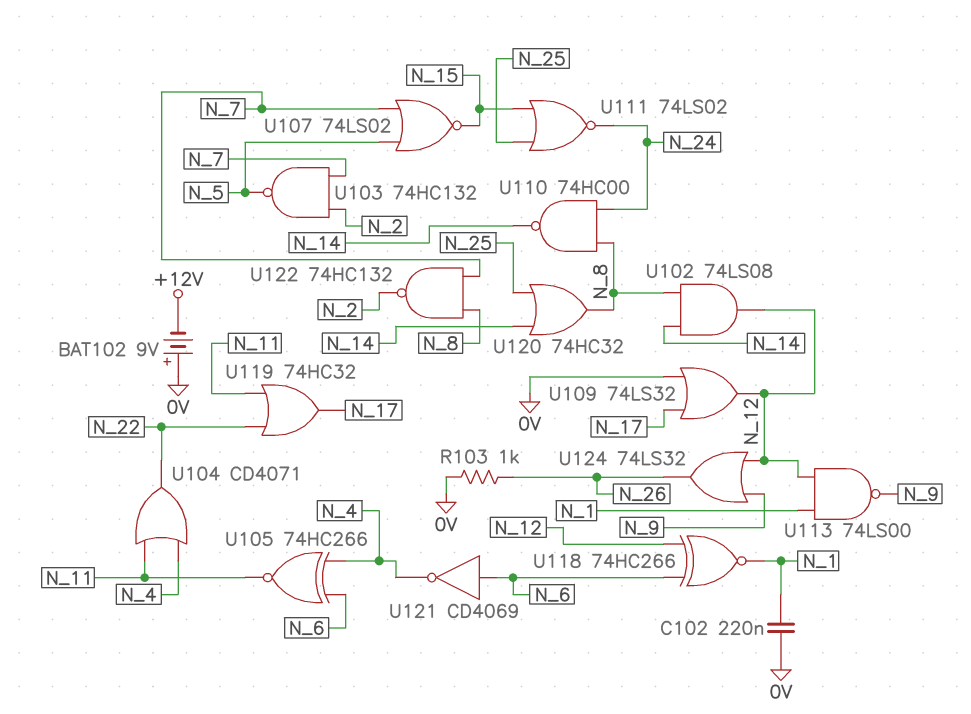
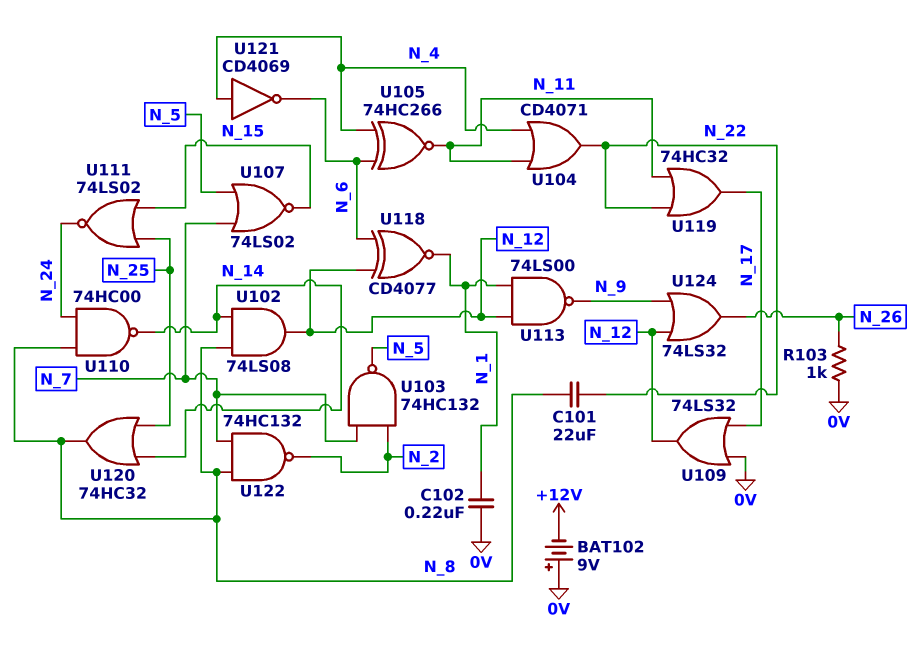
C101: none -> 22uF (N_8, N_22)
U118: XNOR 74HC266 (in N_6, in N_12, out N_1) -> XNOR CD4077 (in N_6, in N_12, out N_1)
U121: NOT CD4069 (in N_6, out N_4) -> NOT CD4069 (in N_4, out N_6)

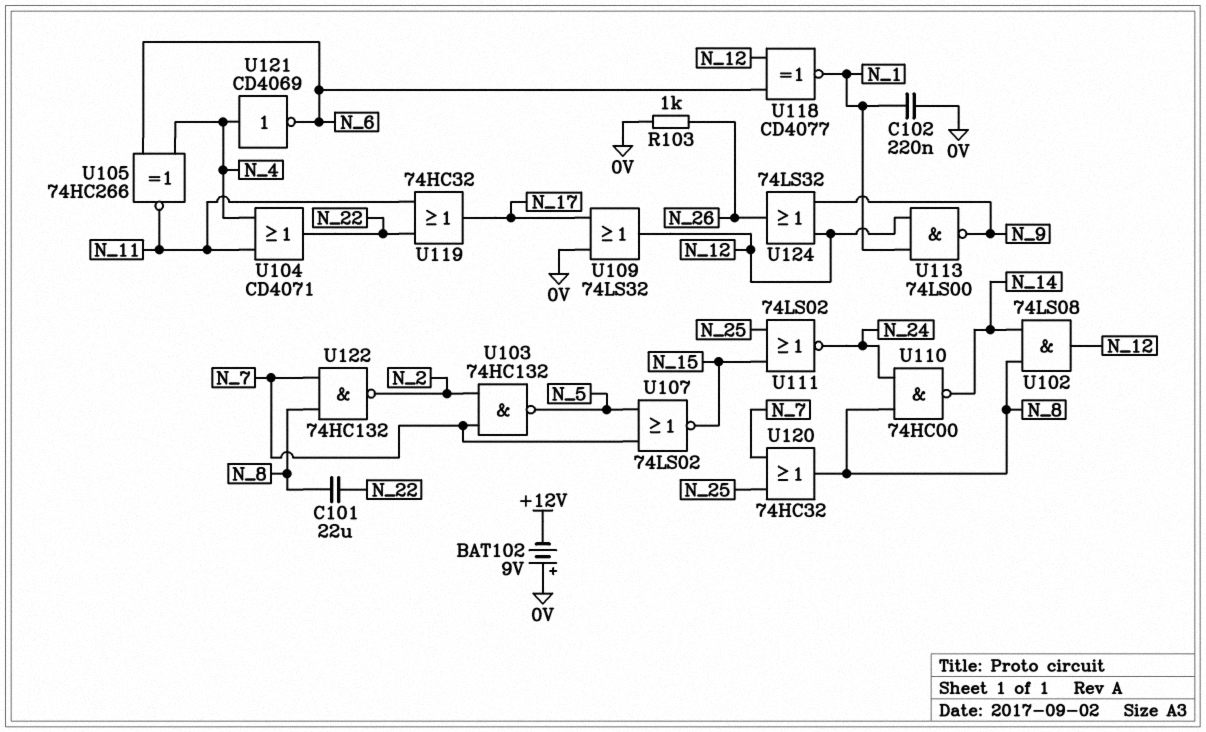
U120: OR 74HC32 (in N_14, in N_25, out N_8) -> OR 74HC32 (in N_7, in N_25, out N_8)

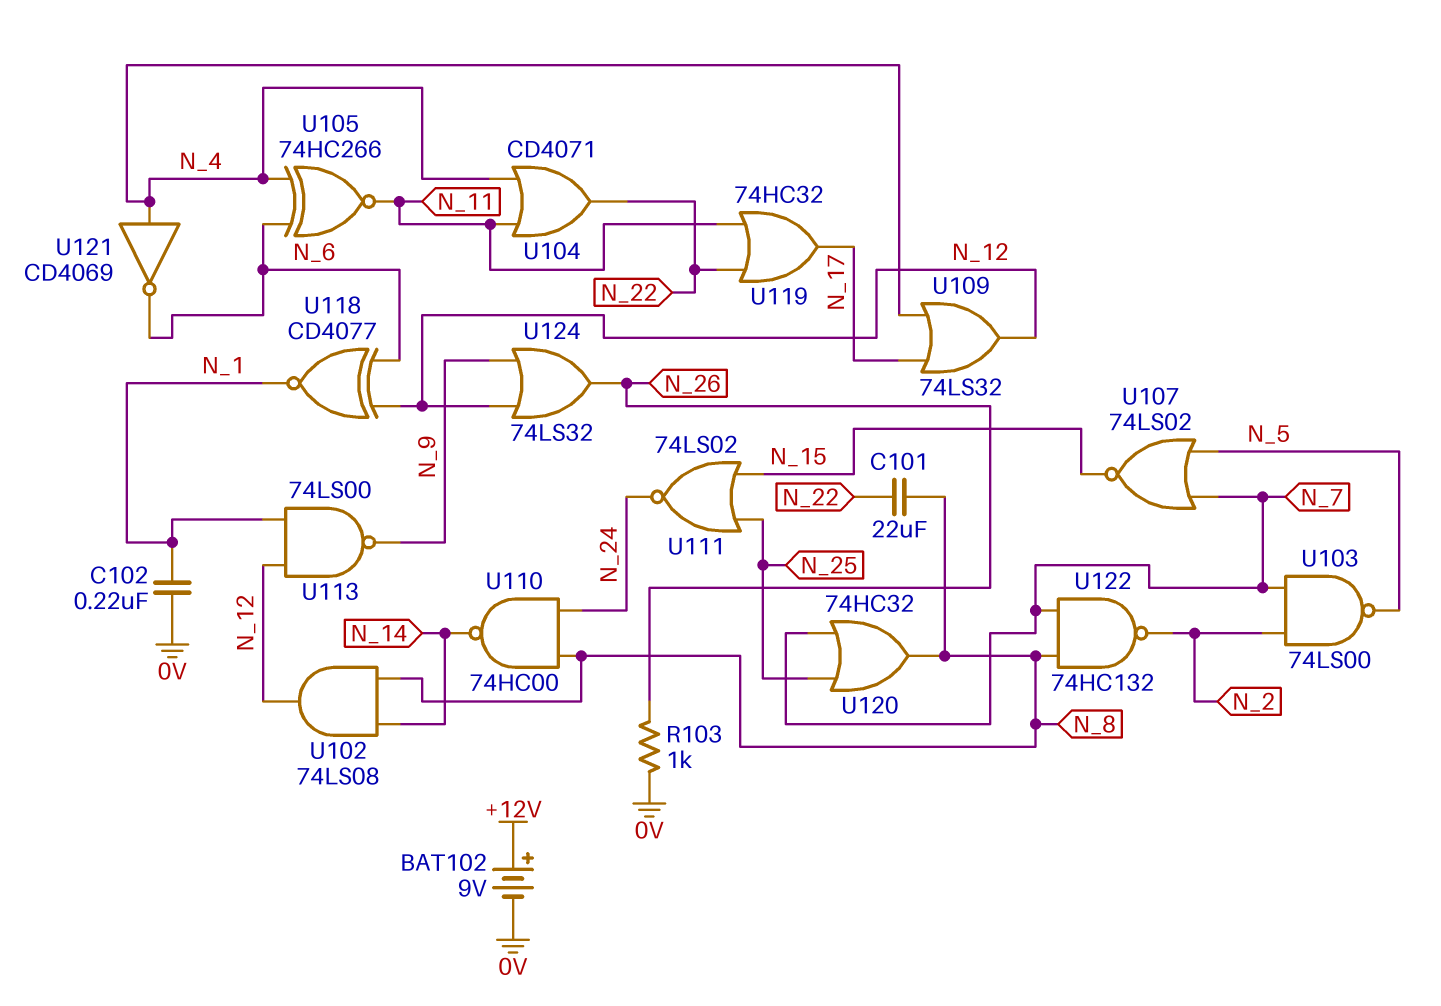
BAT102: 9V (plus 0V, minus +12V) -> 9V (plus +12V, minus 0V)
U103: NAND 74HC132 (in N_2, in N_7, out N_5) -> NAND 74LS00 (in N_2, in N_7, out N_5)
U109: OR 74LS32 (in 0V, in N_17, out N_12) -> OR 74LS32 (in N_4, in N_17, out N_12)

